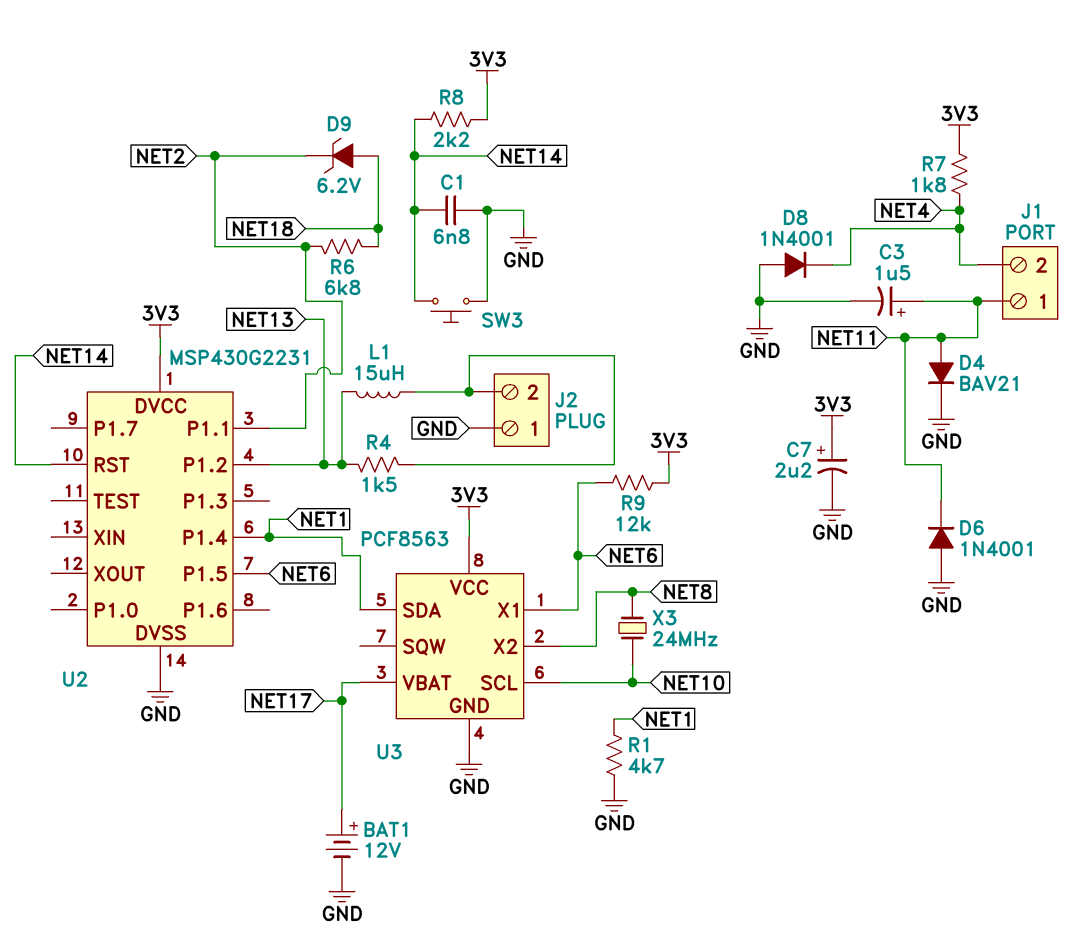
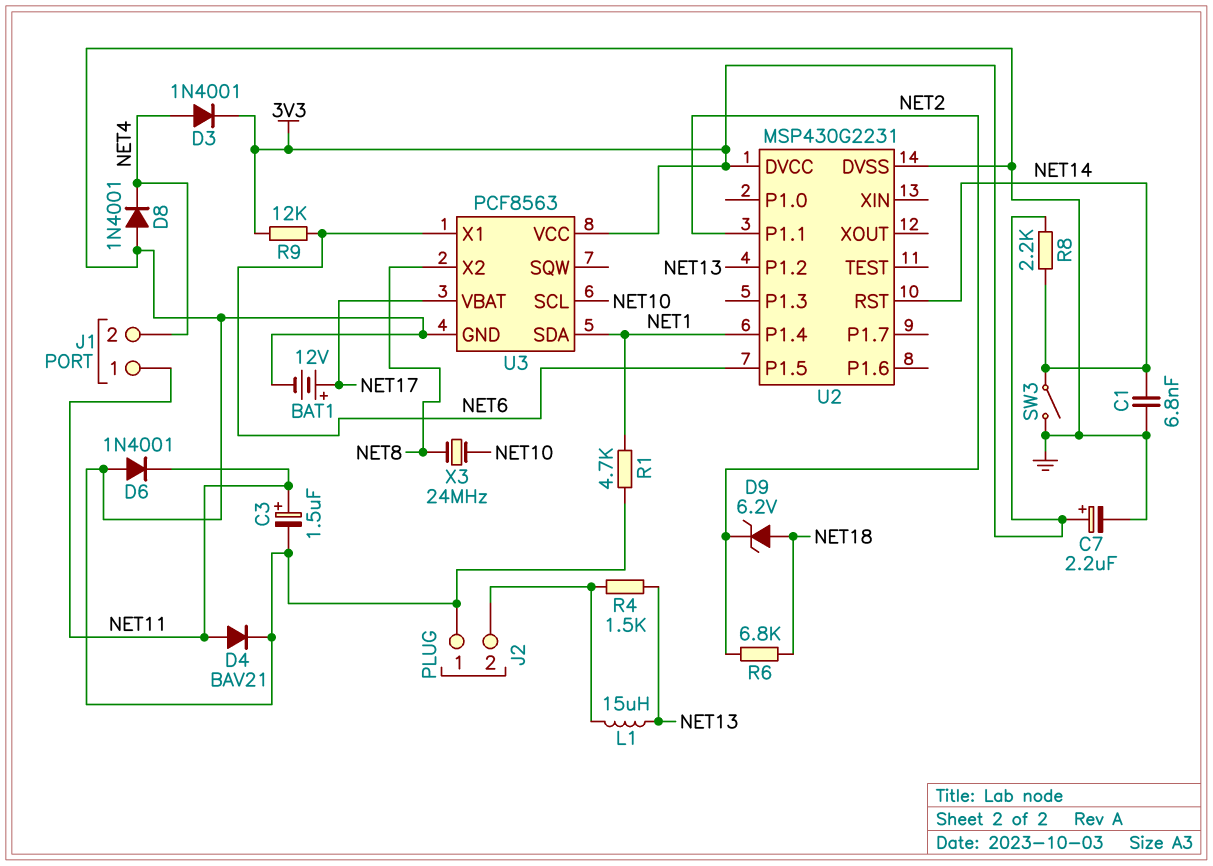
D3: none -> diode 1N4001 (A NET4, K 3V3)
R7: 1.8k (3V3, NET4) -> none
SW3: button (GND, NET14) -> switch (GND, NET14)

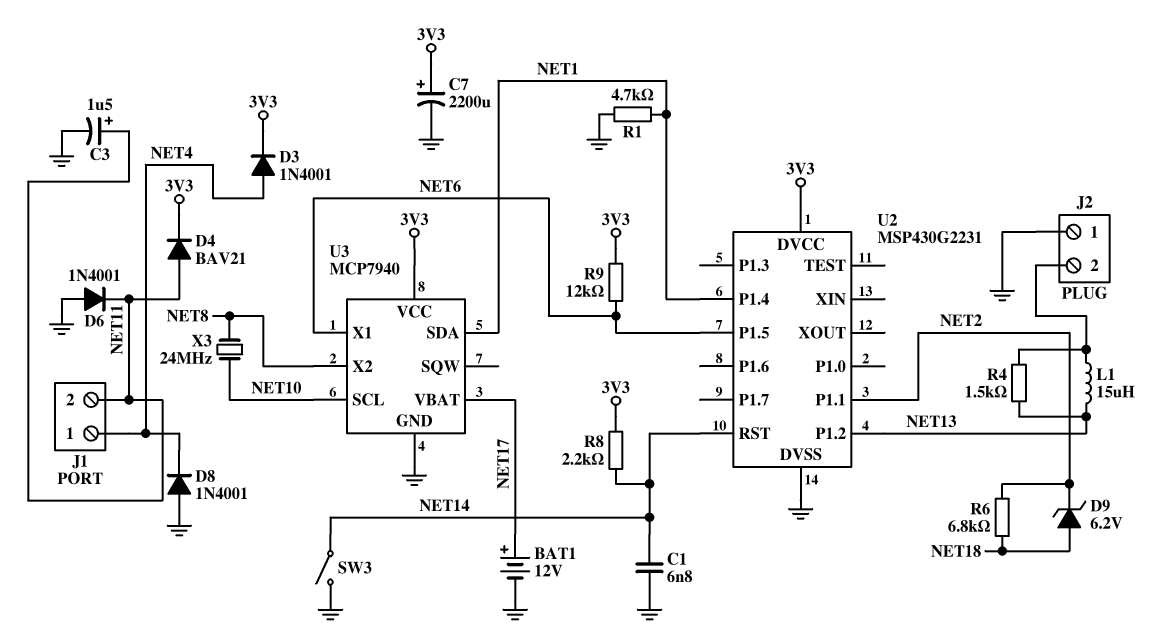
C7: 2.2uF (plus 3V3, minus GND) -> 2200uF (plus 3V3, minus GND)
D4: diode BAV21 (A NET11, K GND) -> diode BAV21 (A NET11, K 3V3)
J1 pin 1: NET11 -> NET4
J1 pin 2: NET4 -> NET11
U3: PCF8563 -> MCP7940

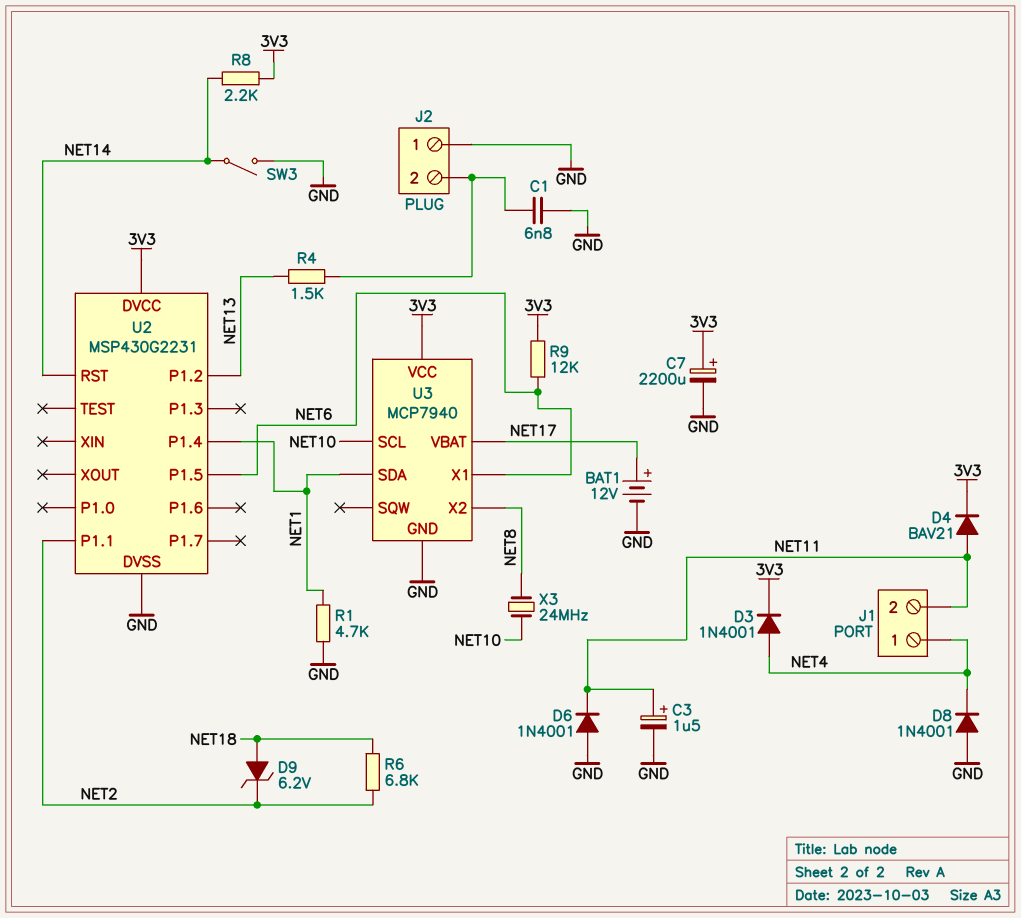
C1: 6.8nF (GND, NET14) -> 6.8nF (GND, J2/2)
L1: 15uH (J2/2, NET13) -> none

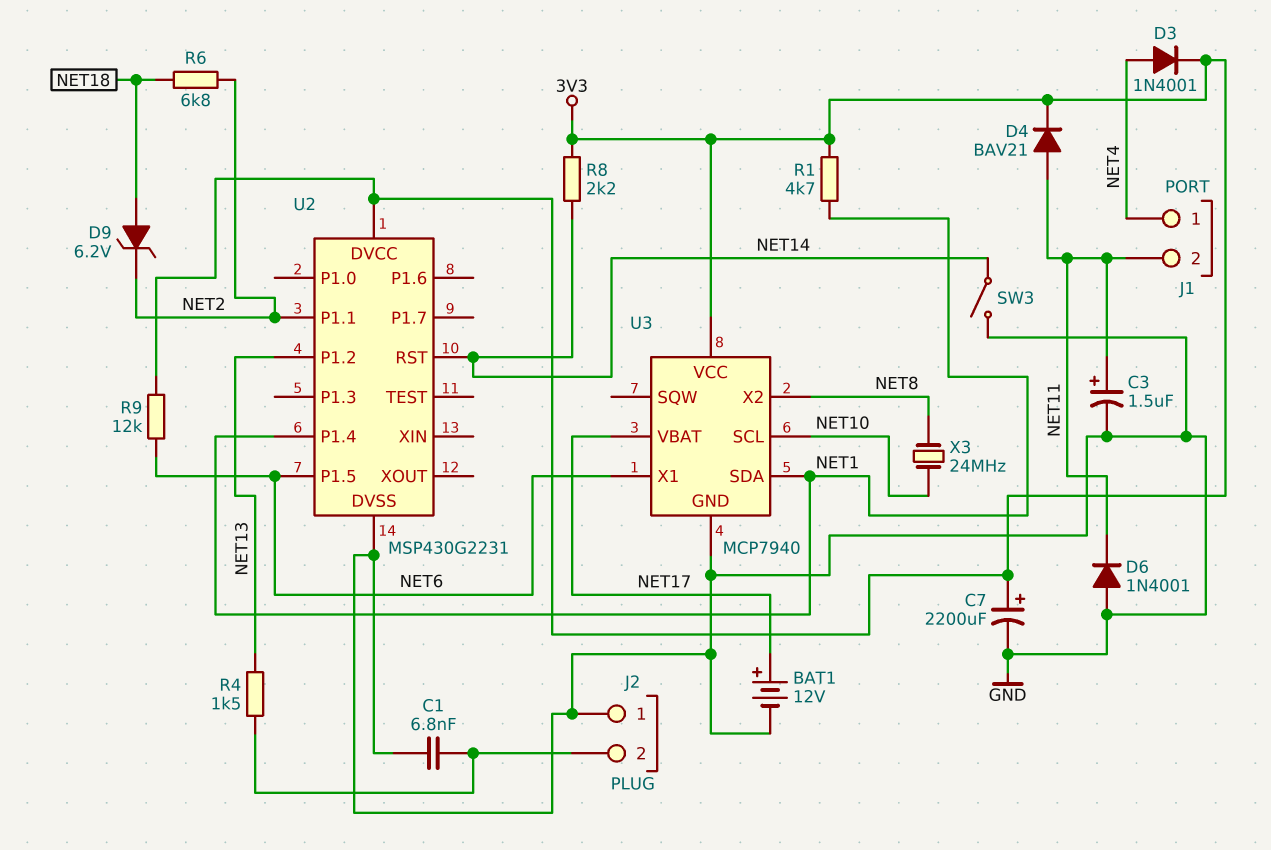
D8: diode 1N4001 (A GND, K NET4) -> none
R1: 4.7k (GND, NET1) -> 4.7k (3V3, NET1)

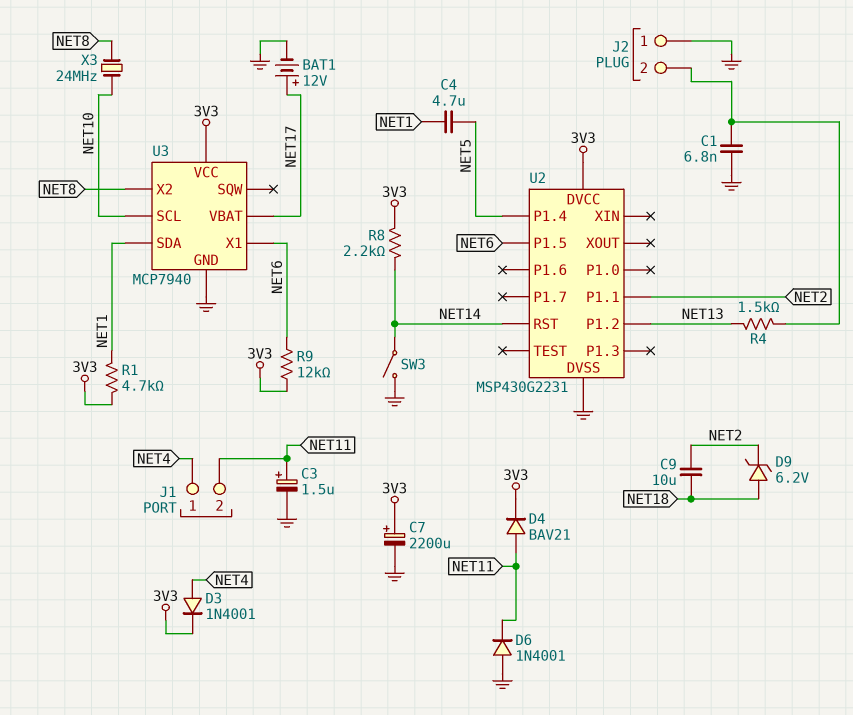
C4: none -> 4.7uF (NET1, NET5)
C9: none -> 10uF (NET2, NET18)
R6: 6.8k (NET2, NET18) -> none
U2 pin P1.4: NET1 -> NET5

